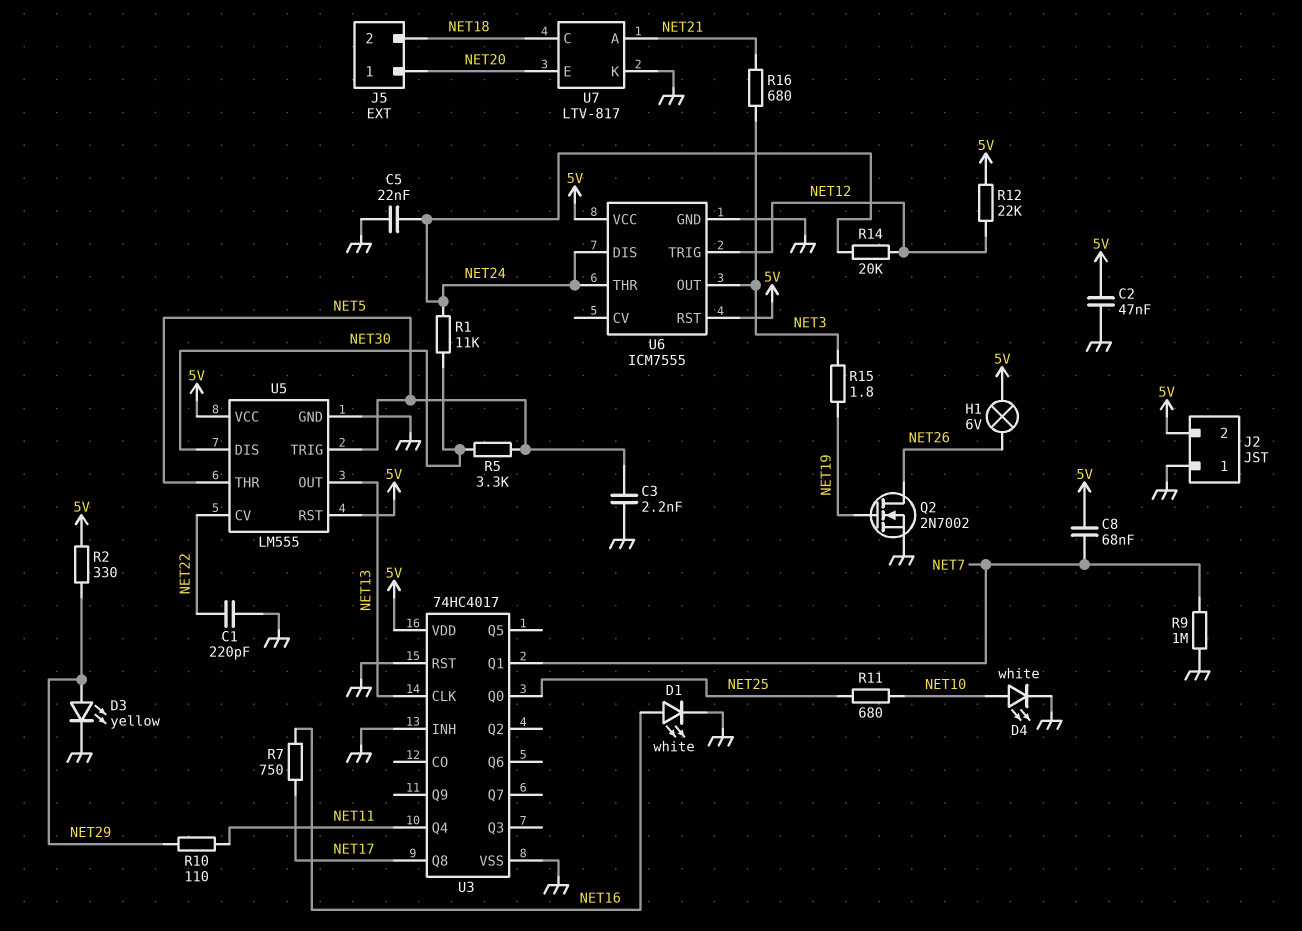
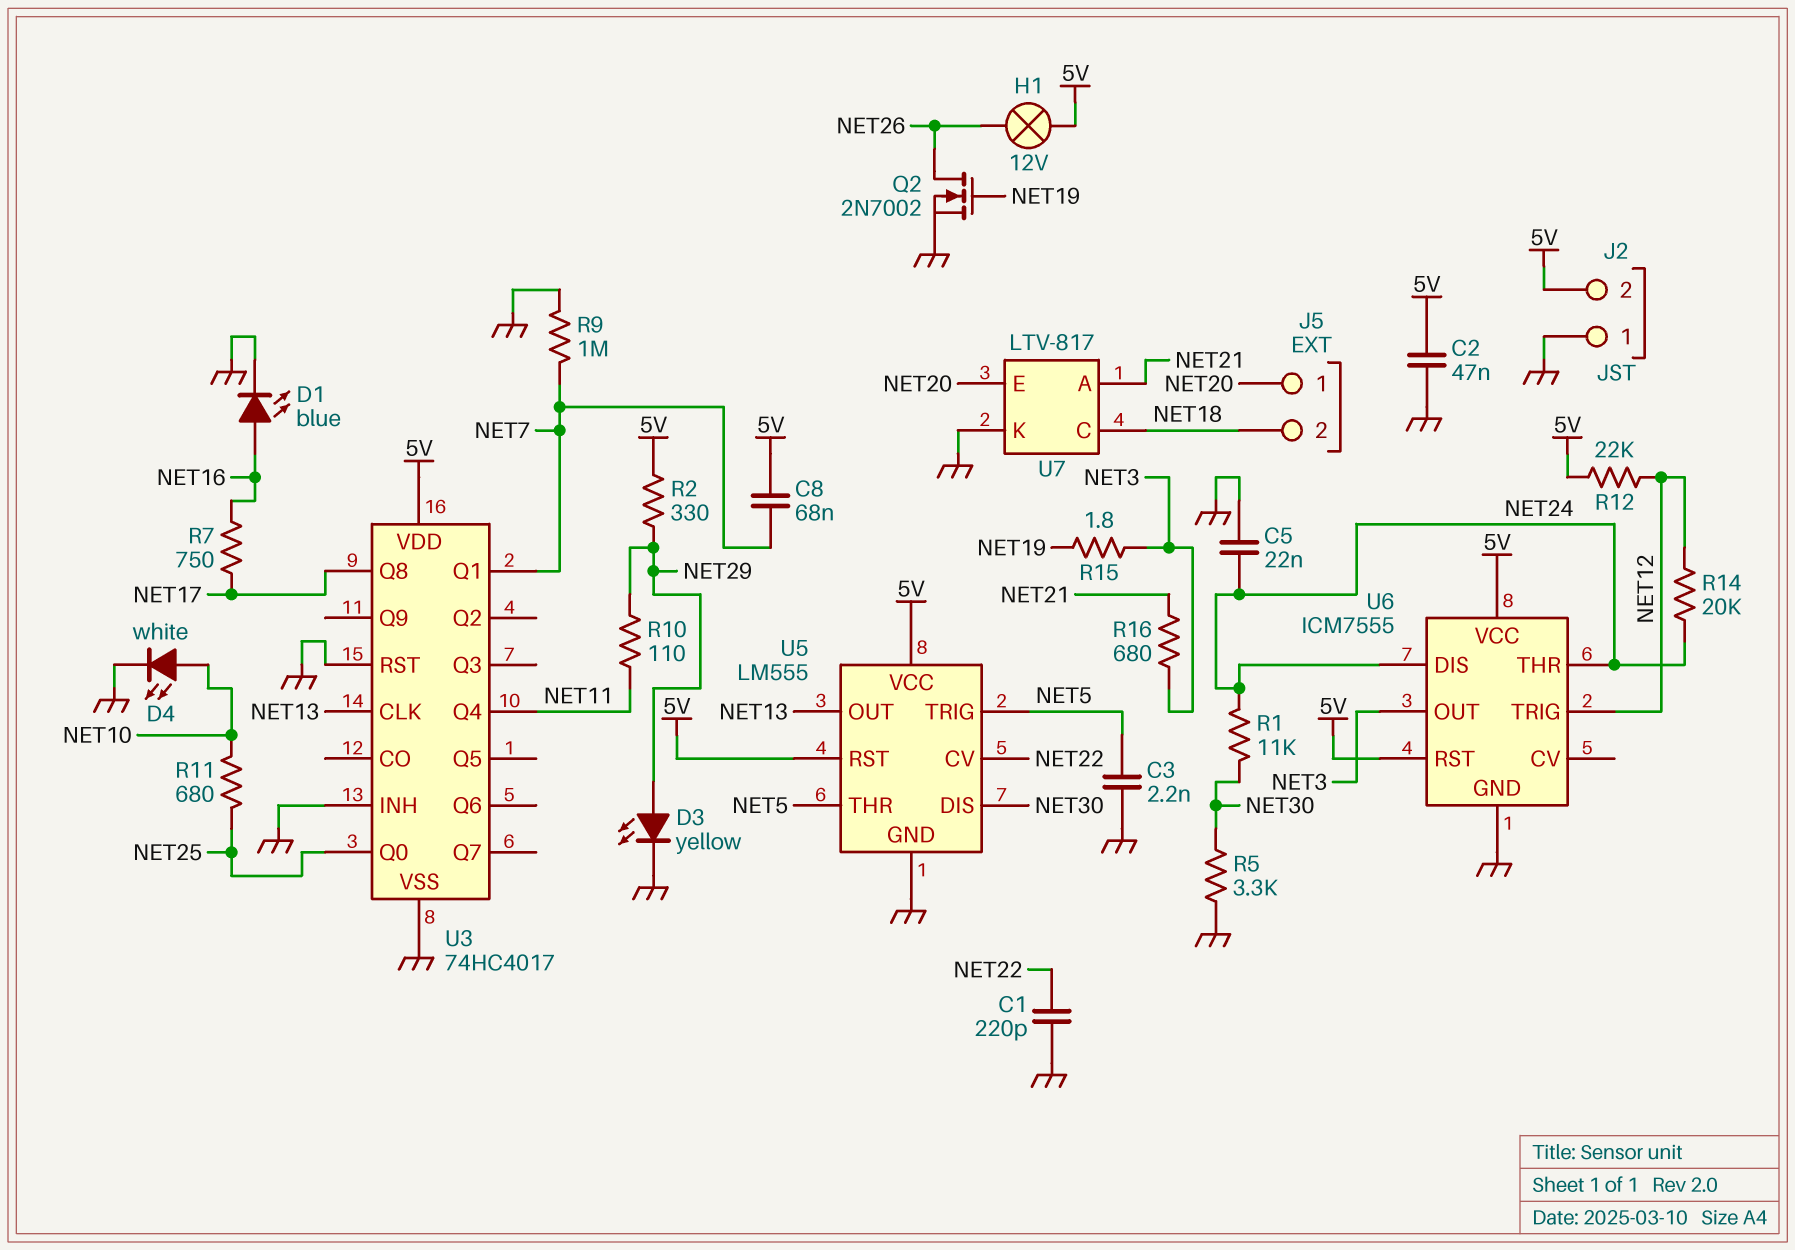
D1: LED white (A NET16, K GND) -> LED blue (A NET16, K GND)
H1: lamp 6V (5V, NET26) -> lamp 12V (5V, NET26)
R5: 3.3k (NET5, NET30) -> 3.3k (GND, NET30)

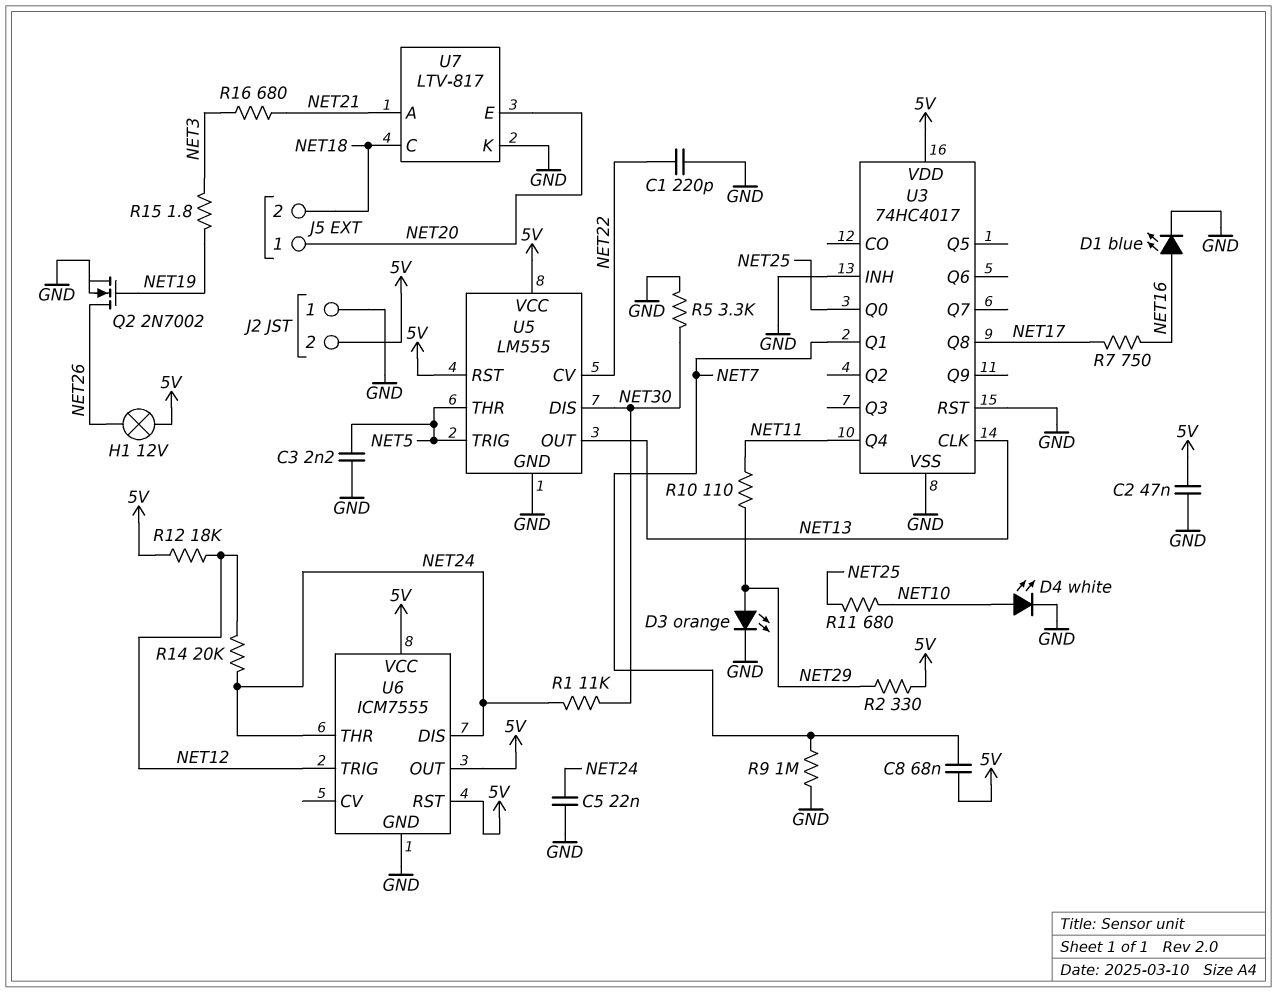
D3: LED yellow (A NET29, K GND) -> LED orange (A NET29, K GND)
R12: 22k (5V, NET12) -> 18k (5V, NET12)
U6 pin OUT: NET3 -> 5V

